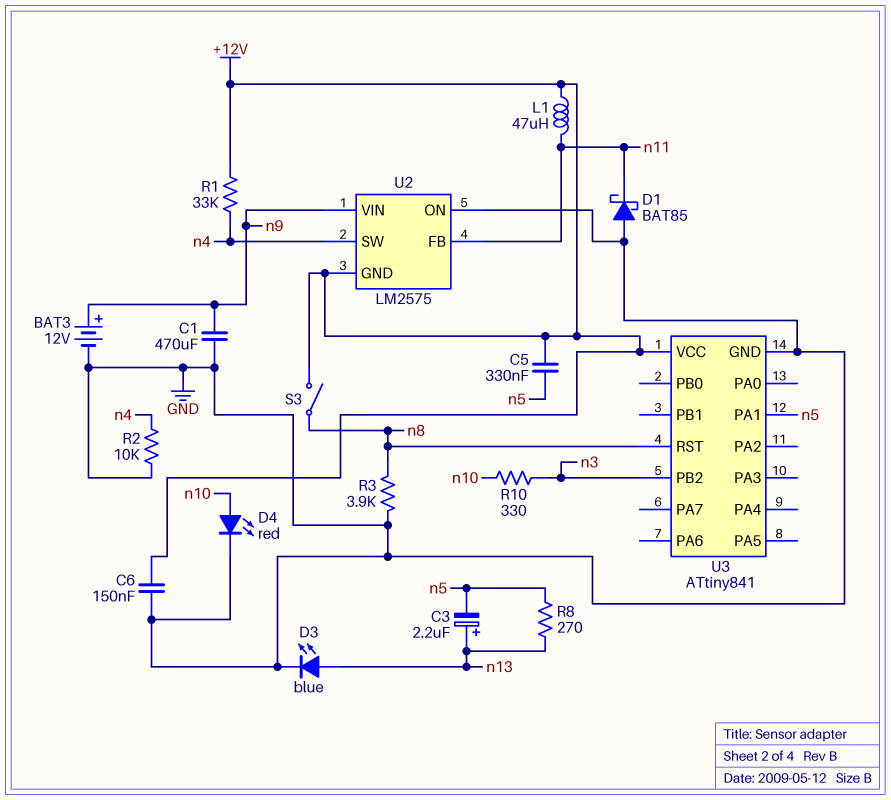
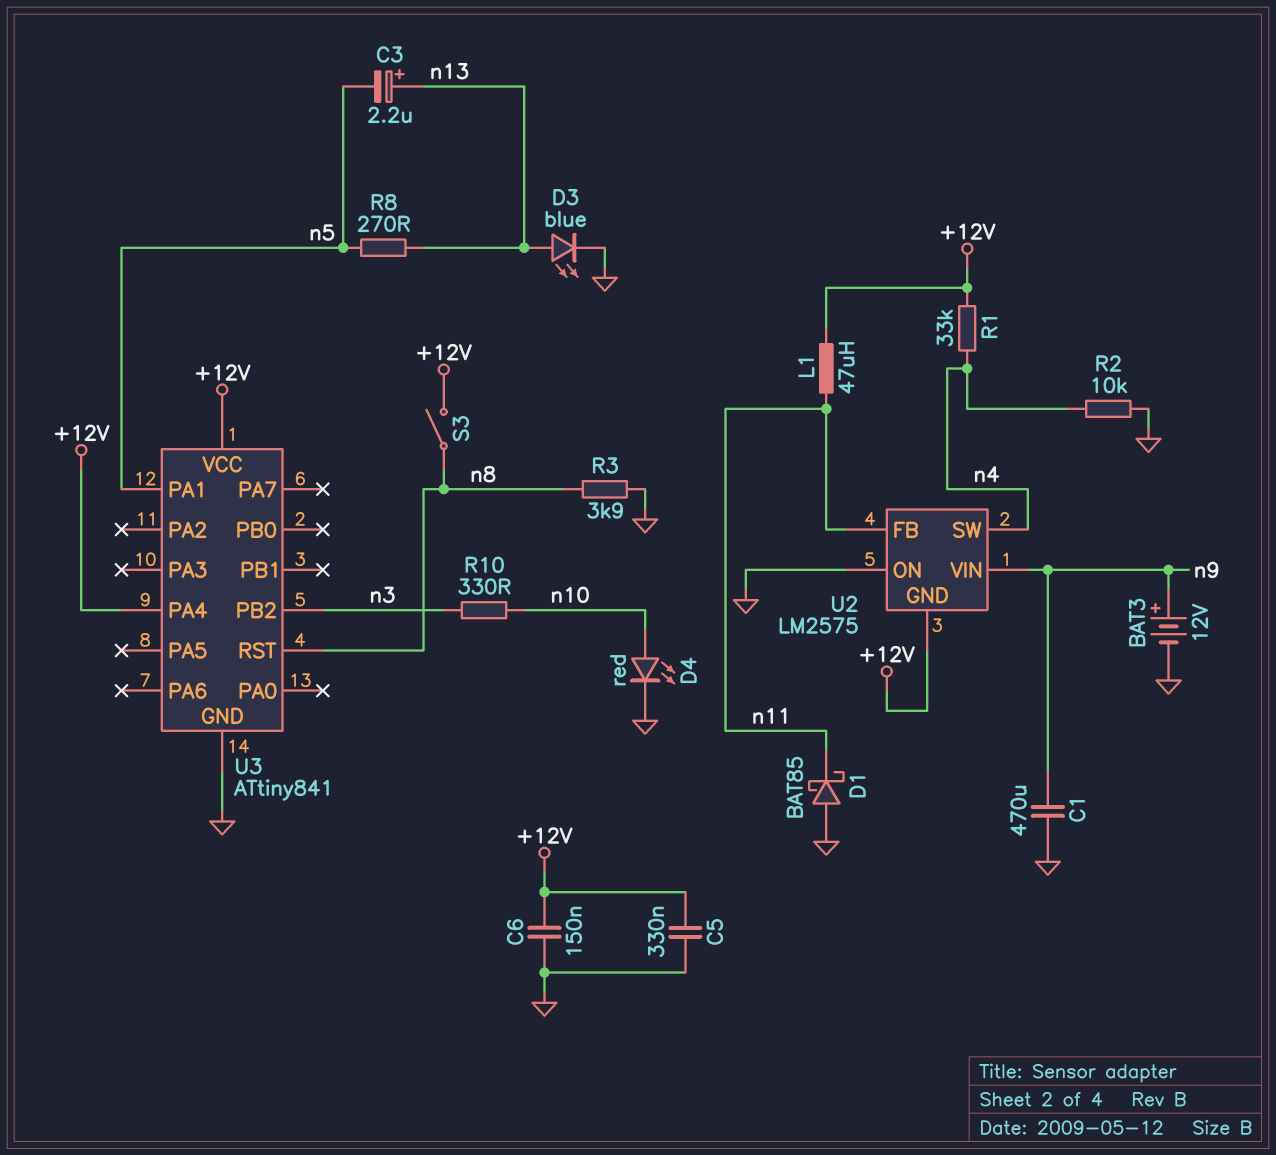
C5: 330nF (+12V, n5) -> 330nF (+12V, GND)
U3 pin PA4: none -> +12V

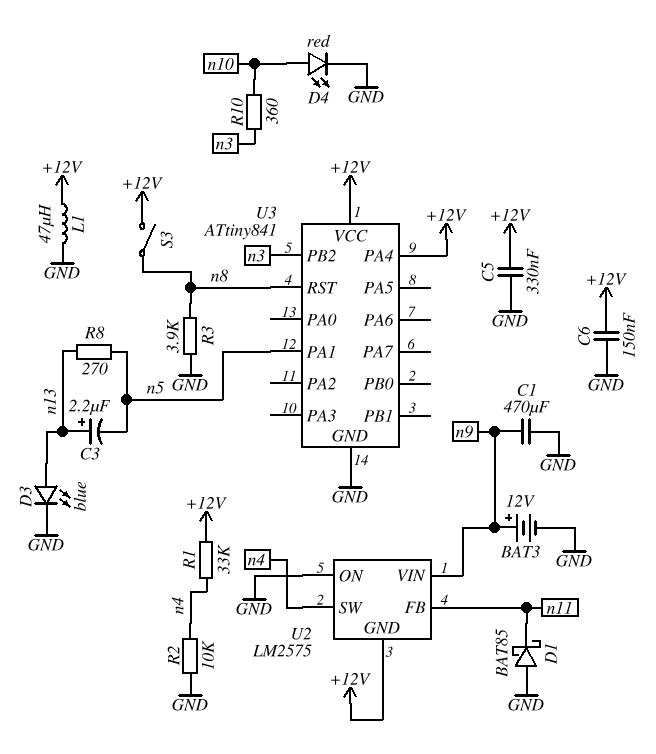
L1: 47uH (+12V, n11) -> 47uH (+12V, GND)
R10: 330 (n3, n10) -> 360 (n3, n10)

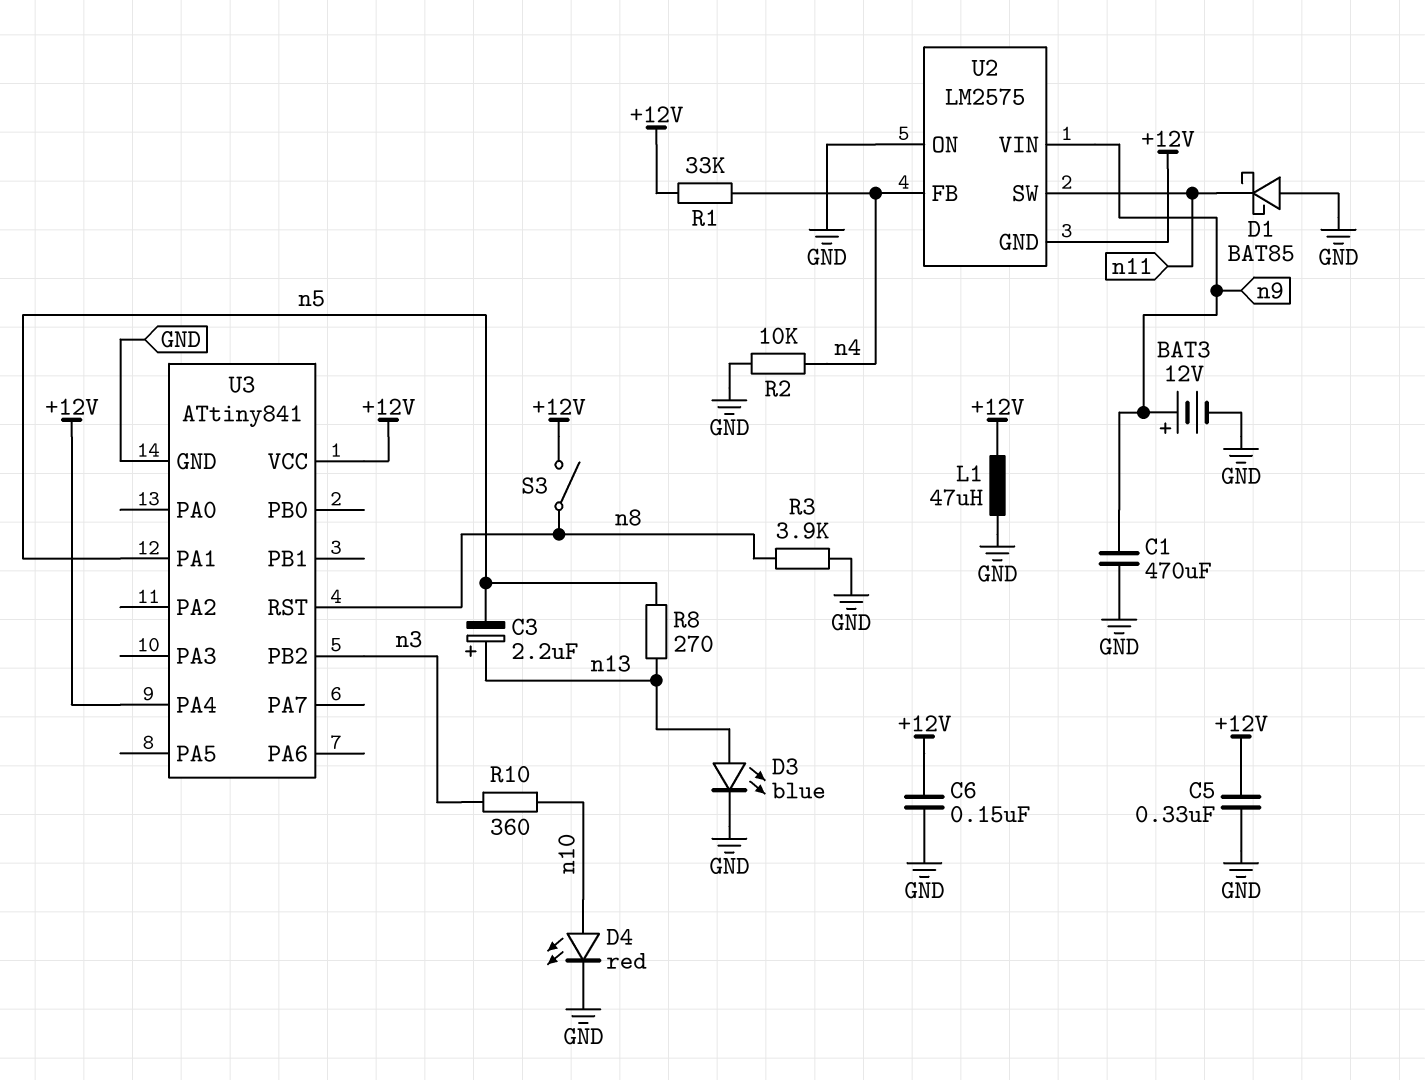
U2 pin FB: n11 -> n4
U2 pin SW: n4 -> n11

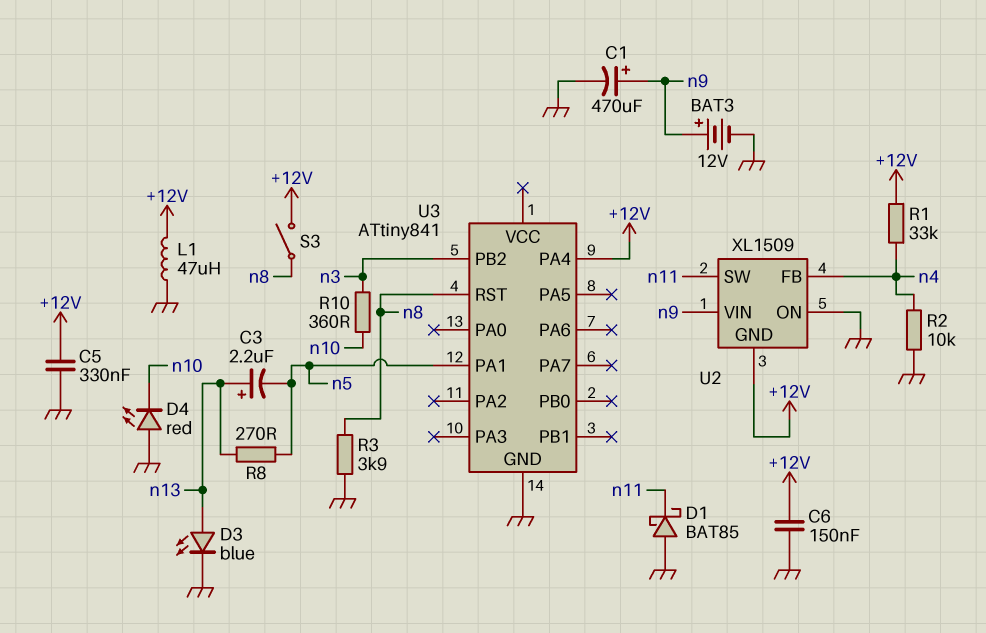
C1: 470uF (GND, n9) -> 470uF (plus n9, minus GND)
D4: LED red (A n10, K GND) -> LED red (A GND, K n10)
U2: LM2575 -> XL1509
U3 pin VCC: +12V -> none

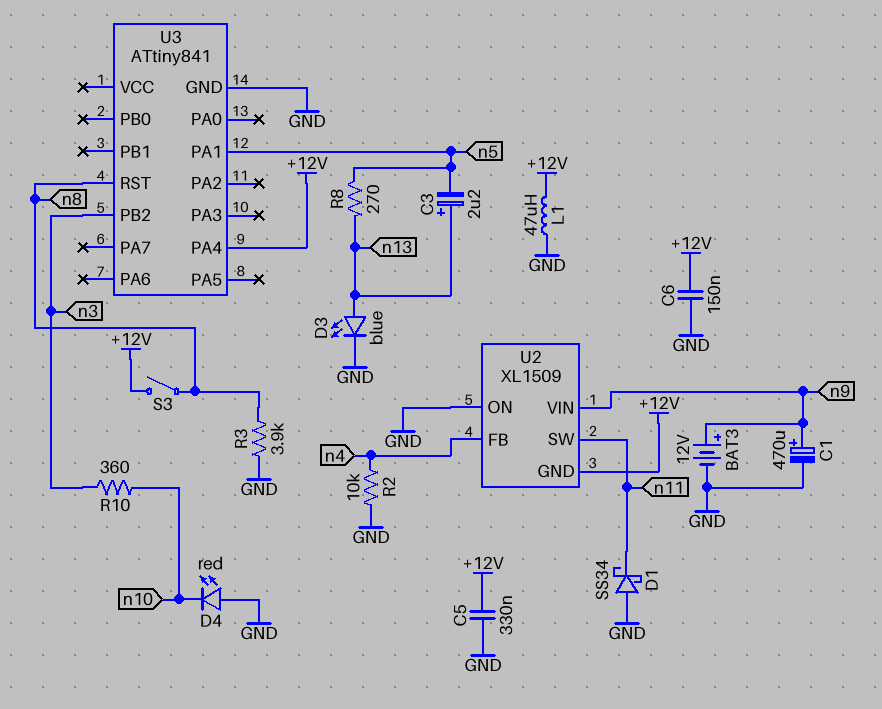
D1: schottky BAT85 (A GND, K n11) -> schottky SS34 (A GND, K n11)
R1: 33k (+12V, n4) -> none

